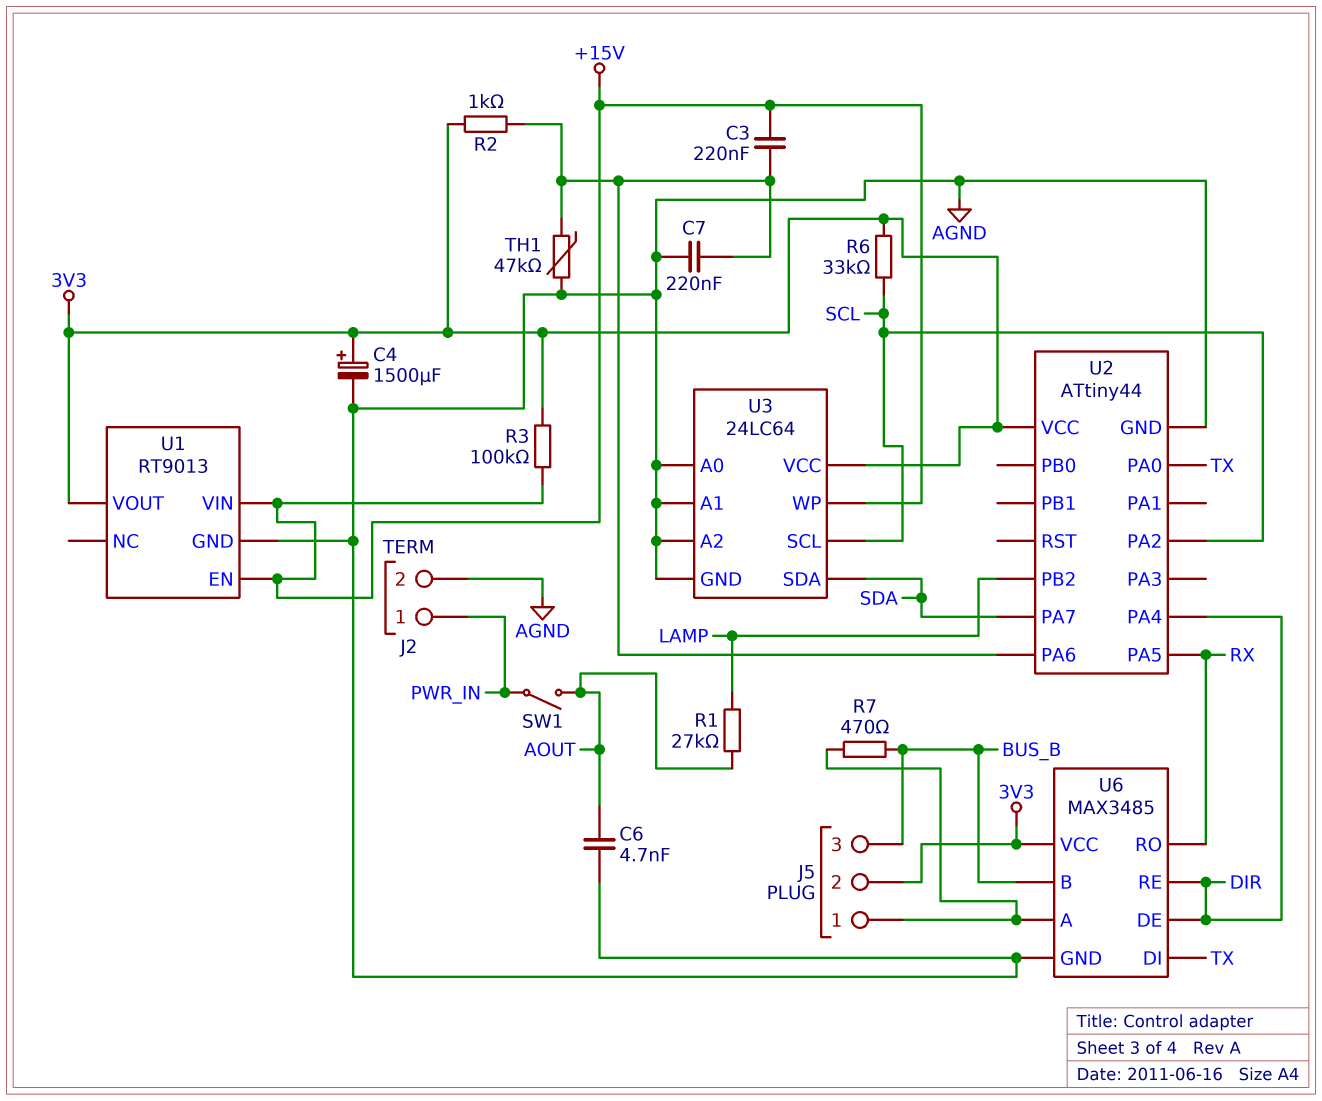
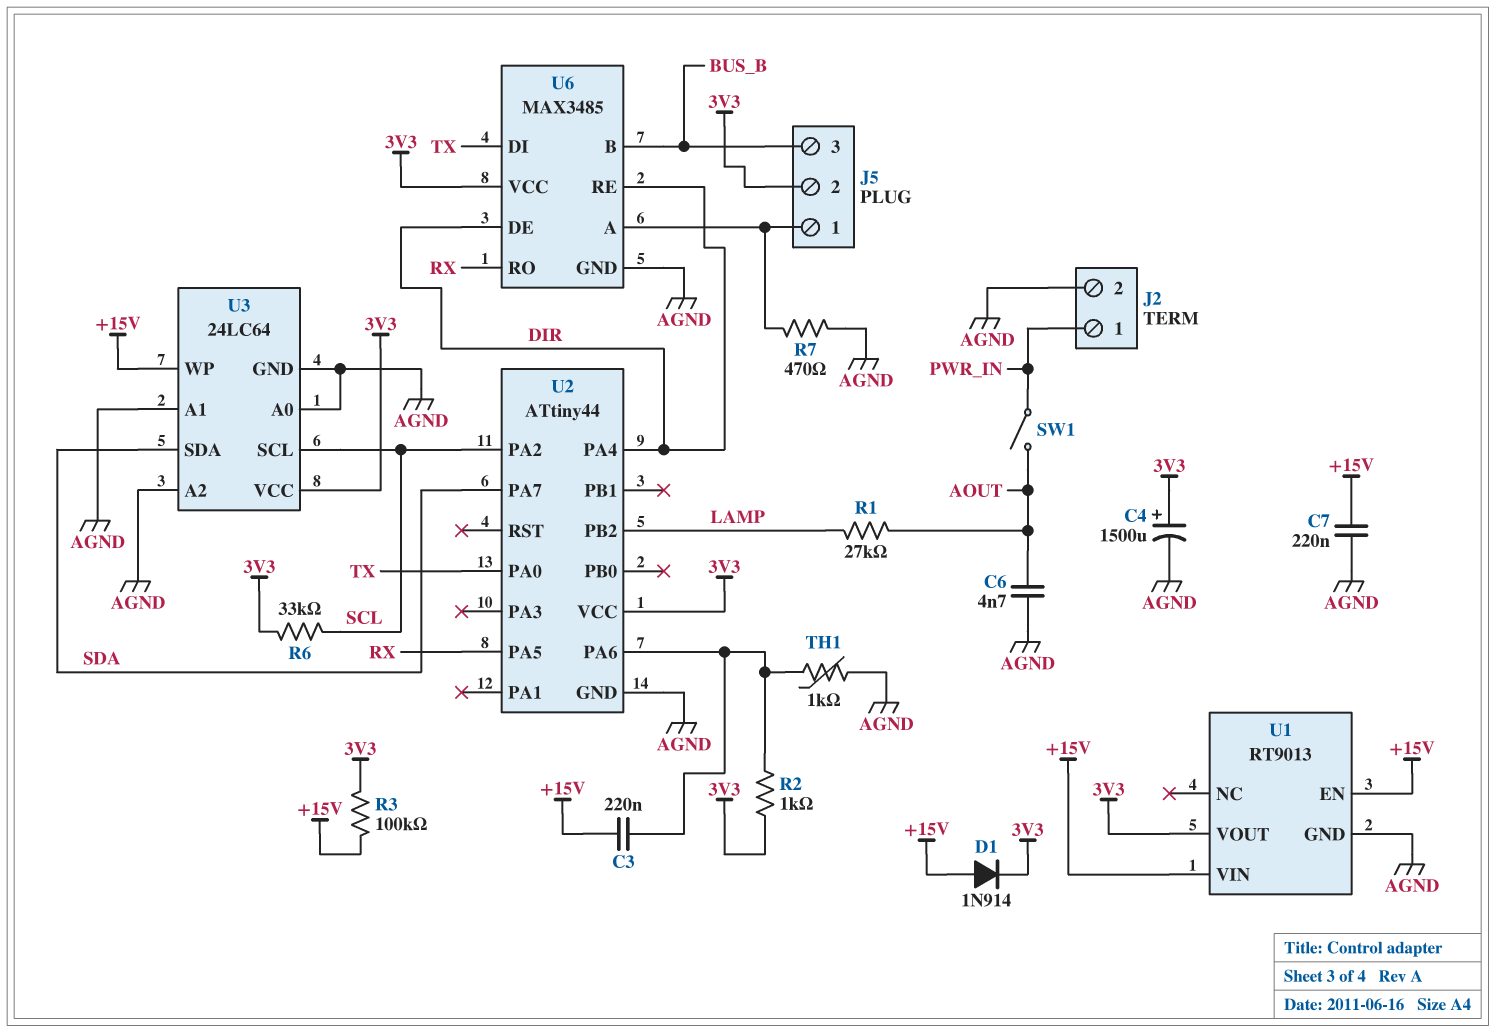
C7: 220nF (AGND, U2/PA6) -> 220nF (+15V, AGND)
D1: none -> diode 1N914 (A +15V, K 3V3)
R7: 470 (BUS_B, J5/1) -> 470 (AGND, J5/1)
TH1: 47k (AGND, U2/PA6) -> 1k (AGND, U2/PA6)

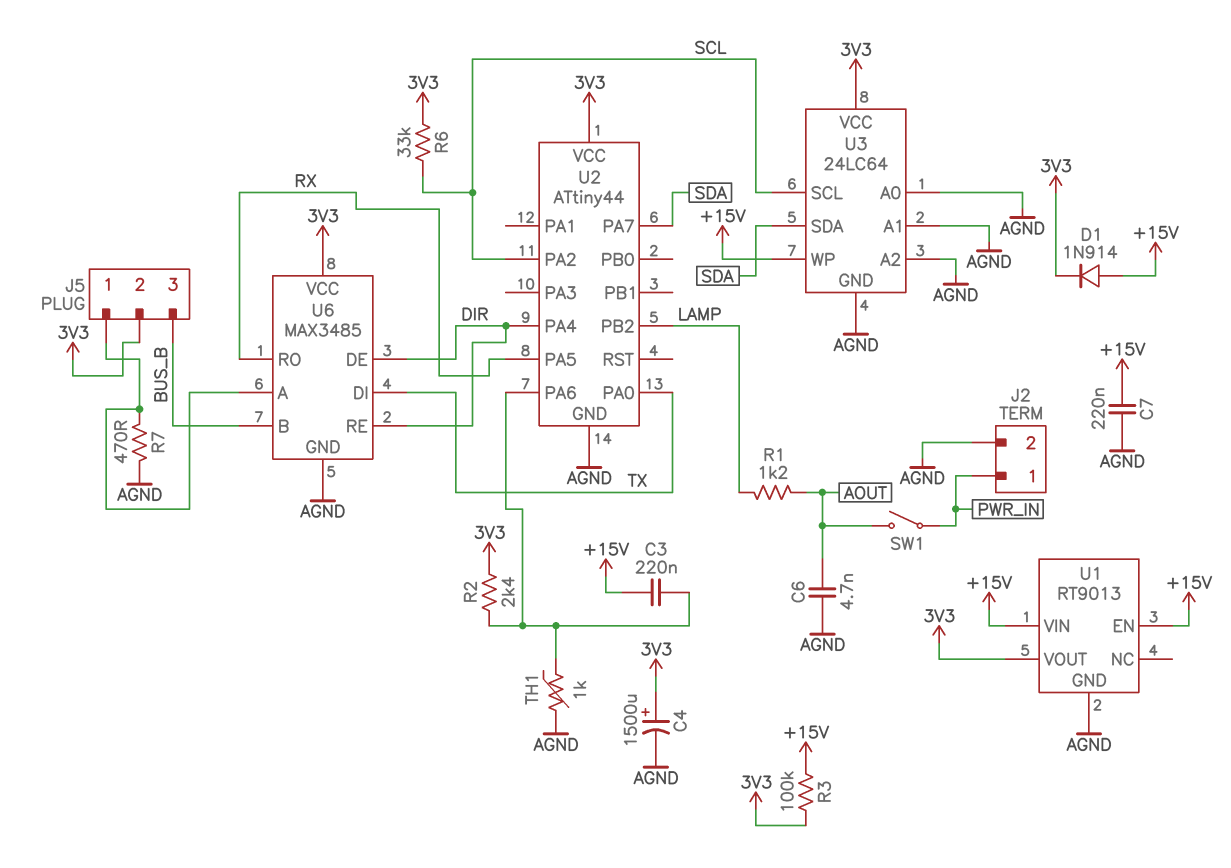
R1: 27k (AOUT, LAMP) -> 1.2k (AOUT, LAMP)
R2: 1k (3V3, U2/PA6) -> 2.4k (3V3, U2/PA6)

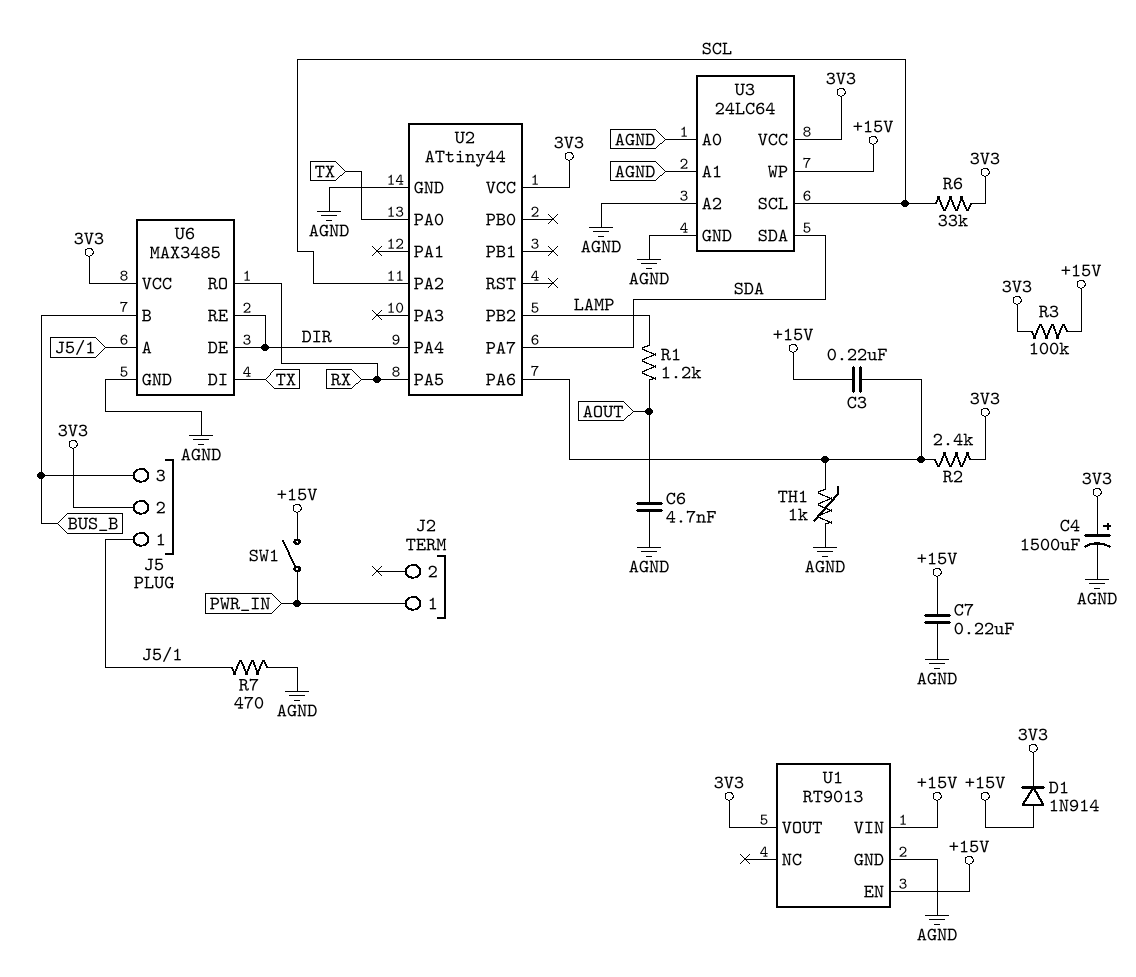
J2 pin 2: AGND -> none
SW1: switch (AOUT, PWR_IN) -> switch (+15V, PWR_IN)

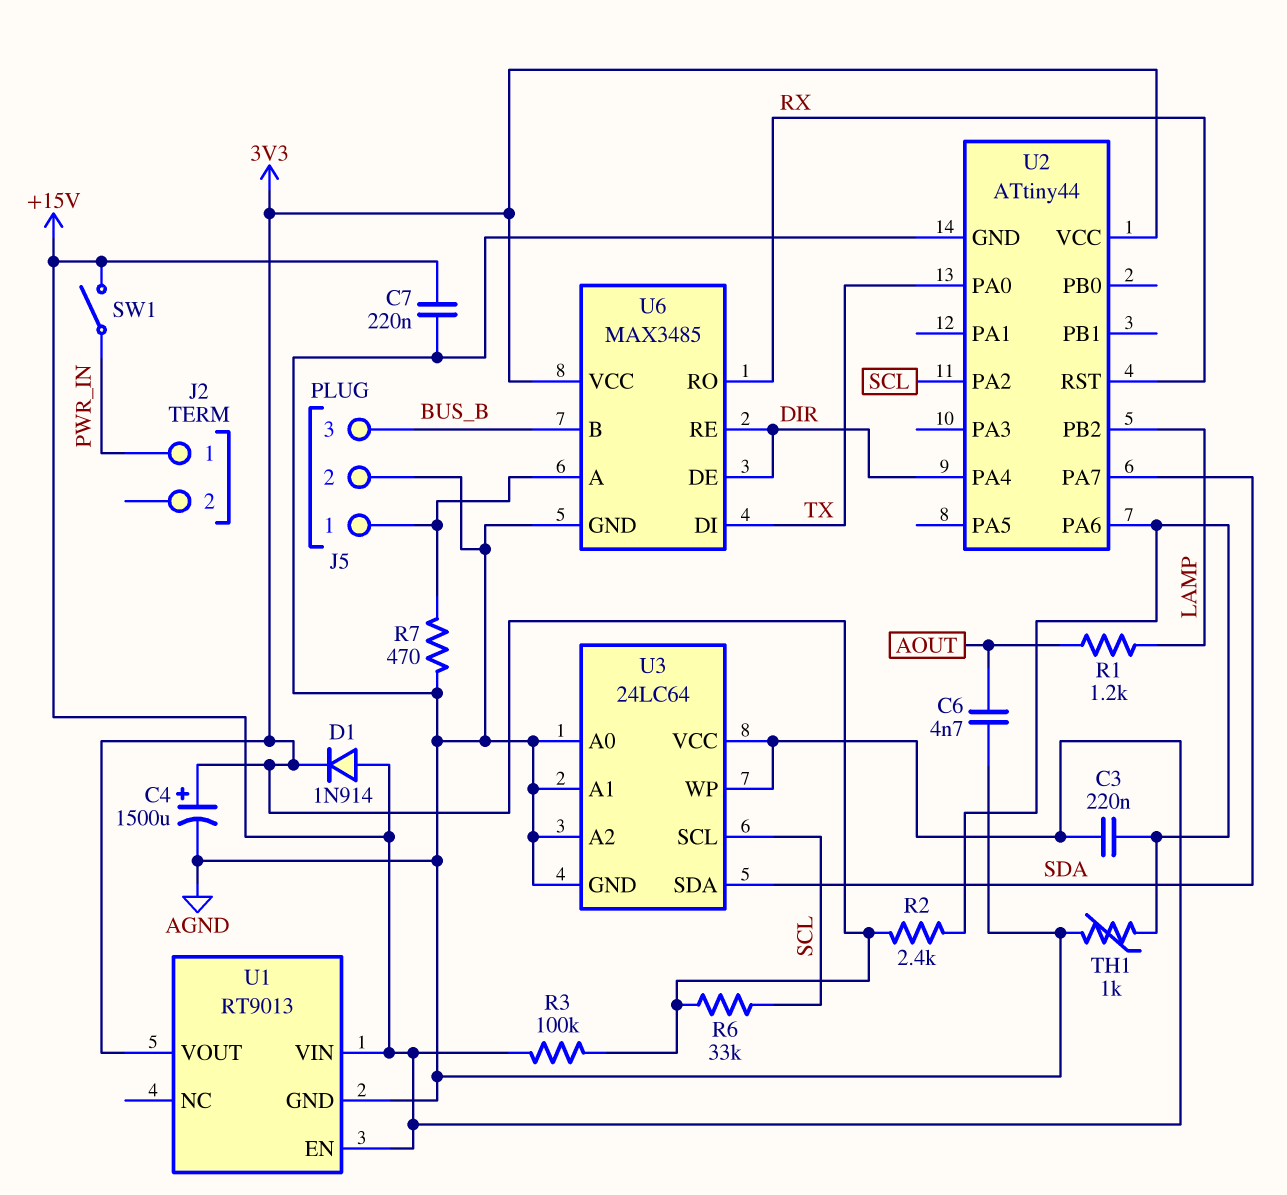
J5 pin 2: 3V3 -> AGND
U2 pin PA5: RX -> none
U2 pin RST: none -> RX
U3 pin VCC: 3V3 -> +15V

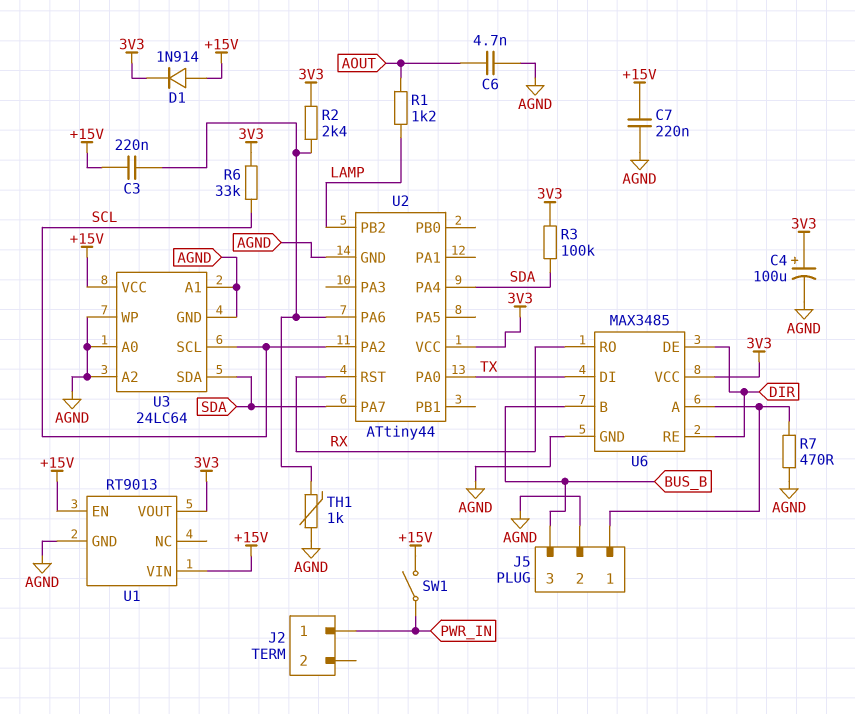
C4: 1500uF (plus 3V3, minus AGND) -> 100uF (plus 3V3, minus AGND)
R3: 100k (+15V, 3V3) -> 100k (3V3, SDA)
U2 pin PA4: DIR -> SDA
U3 pin WP: +15V -> AGND

